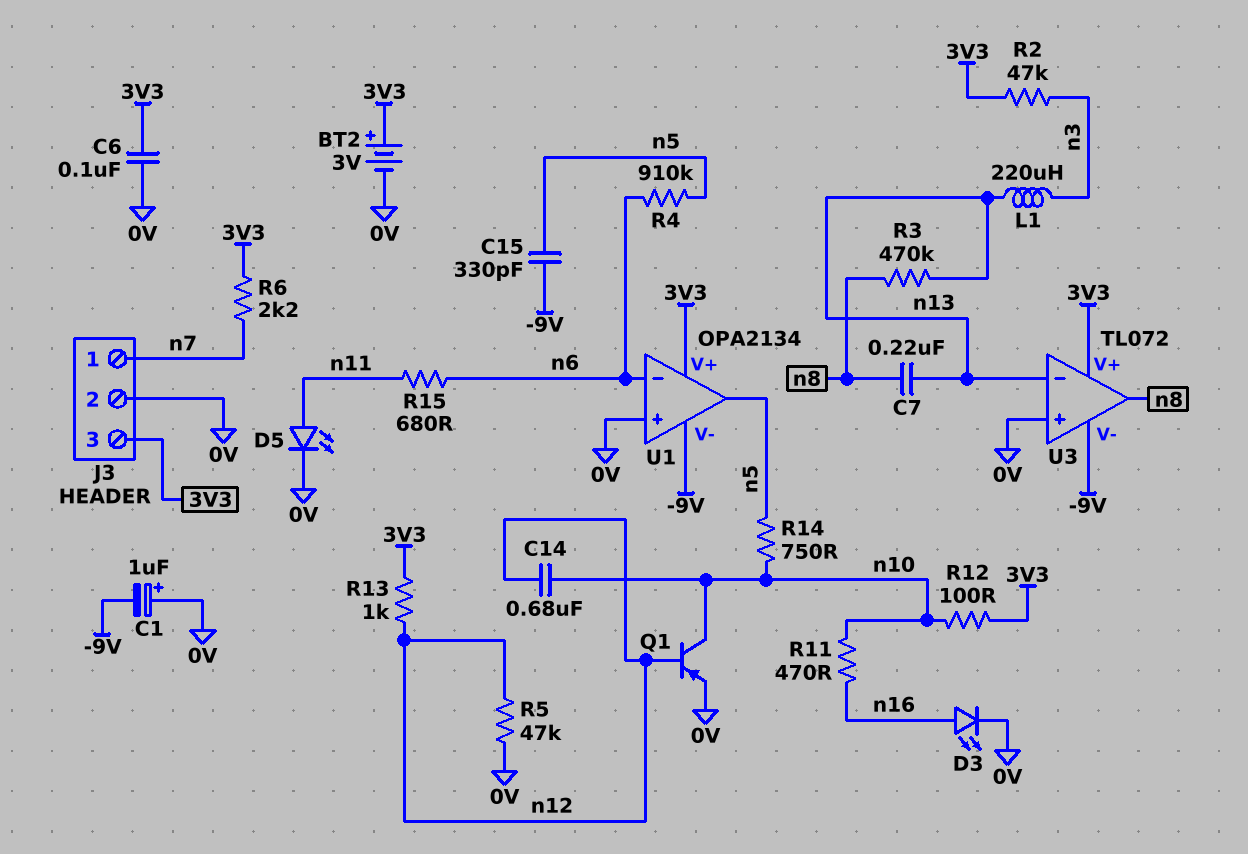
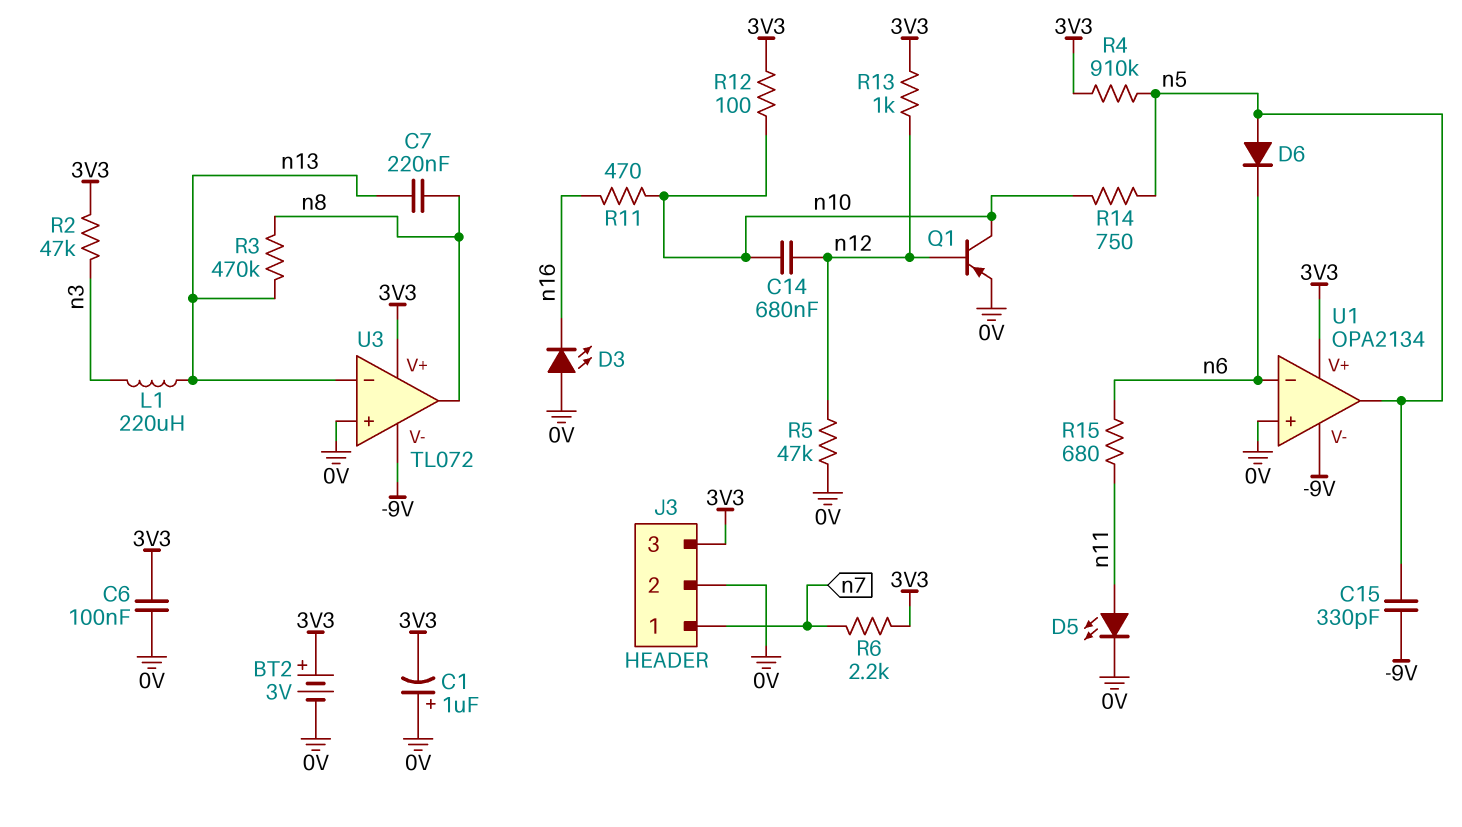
C1: 1uF (plus 0V, minus -9V) -> 1uF (plus 0V, minus 3V3)
D3: LED (A n16, K 0V) -> LED (A 0V, K n16)
D6: none -> diode (A n5, K n6)
R4: 910k (n5, n6) -> 910k (3V3, n5)

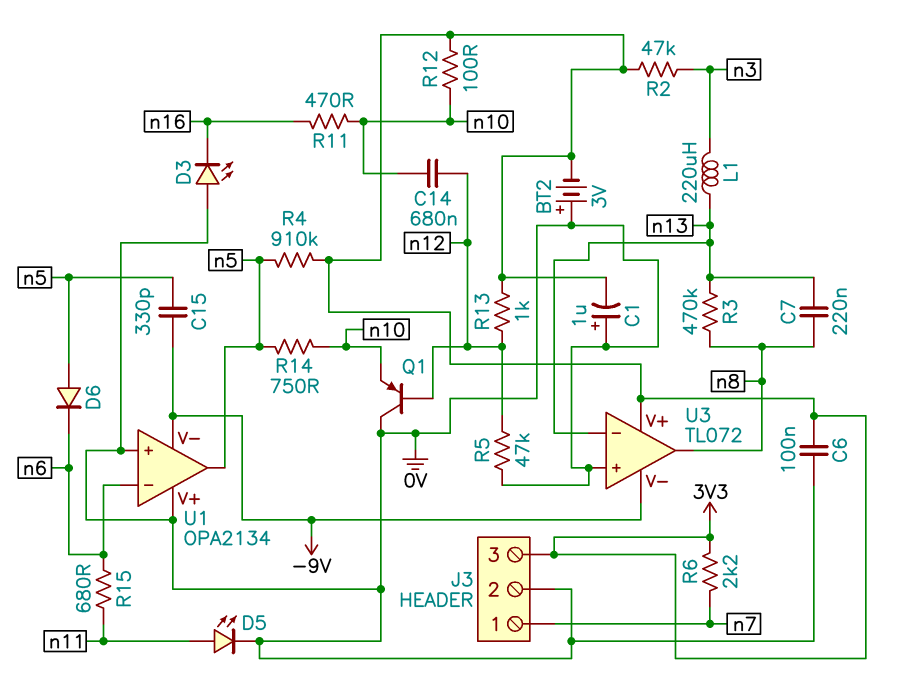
BT2: 3V (plus 3V3, minus 0V) -> 3V (plus 0V, minus 3V3)
Q1: PNP (B n12, C n10, E 0V) -> PNP (B n12, C 0V, E n10)
U1 pin V+: 3V3 -> 0V

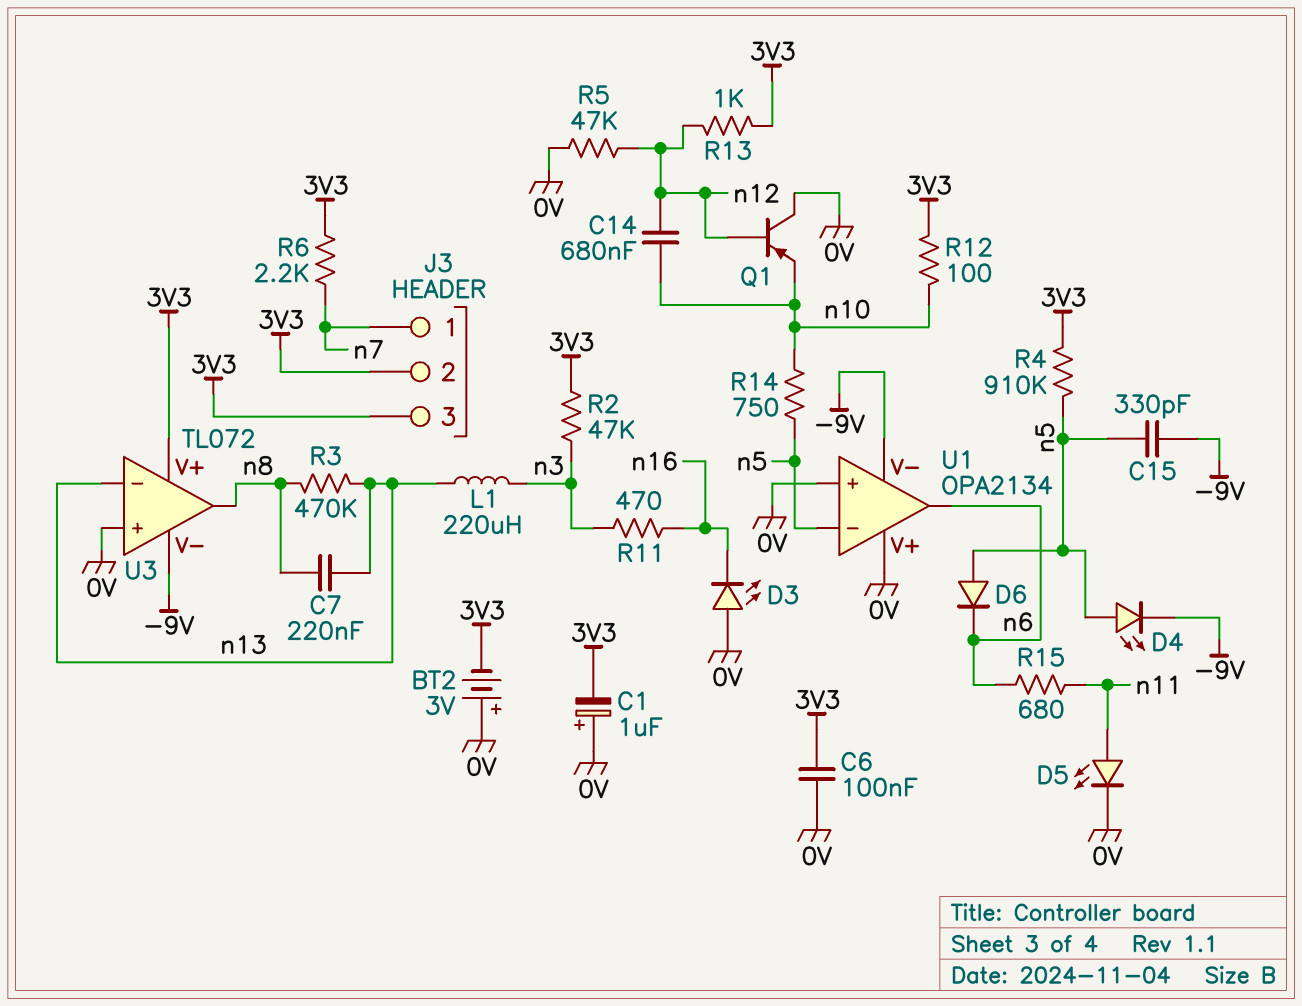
D4: none -> LED (A n5, K -9V)
J3 pin 2: 0V -> 3V3
R11: 470 (n10, n16) -> 470 (n3, n16)
U1 pin in-: n6 -> n5
U1 pin out: n5 -> n6

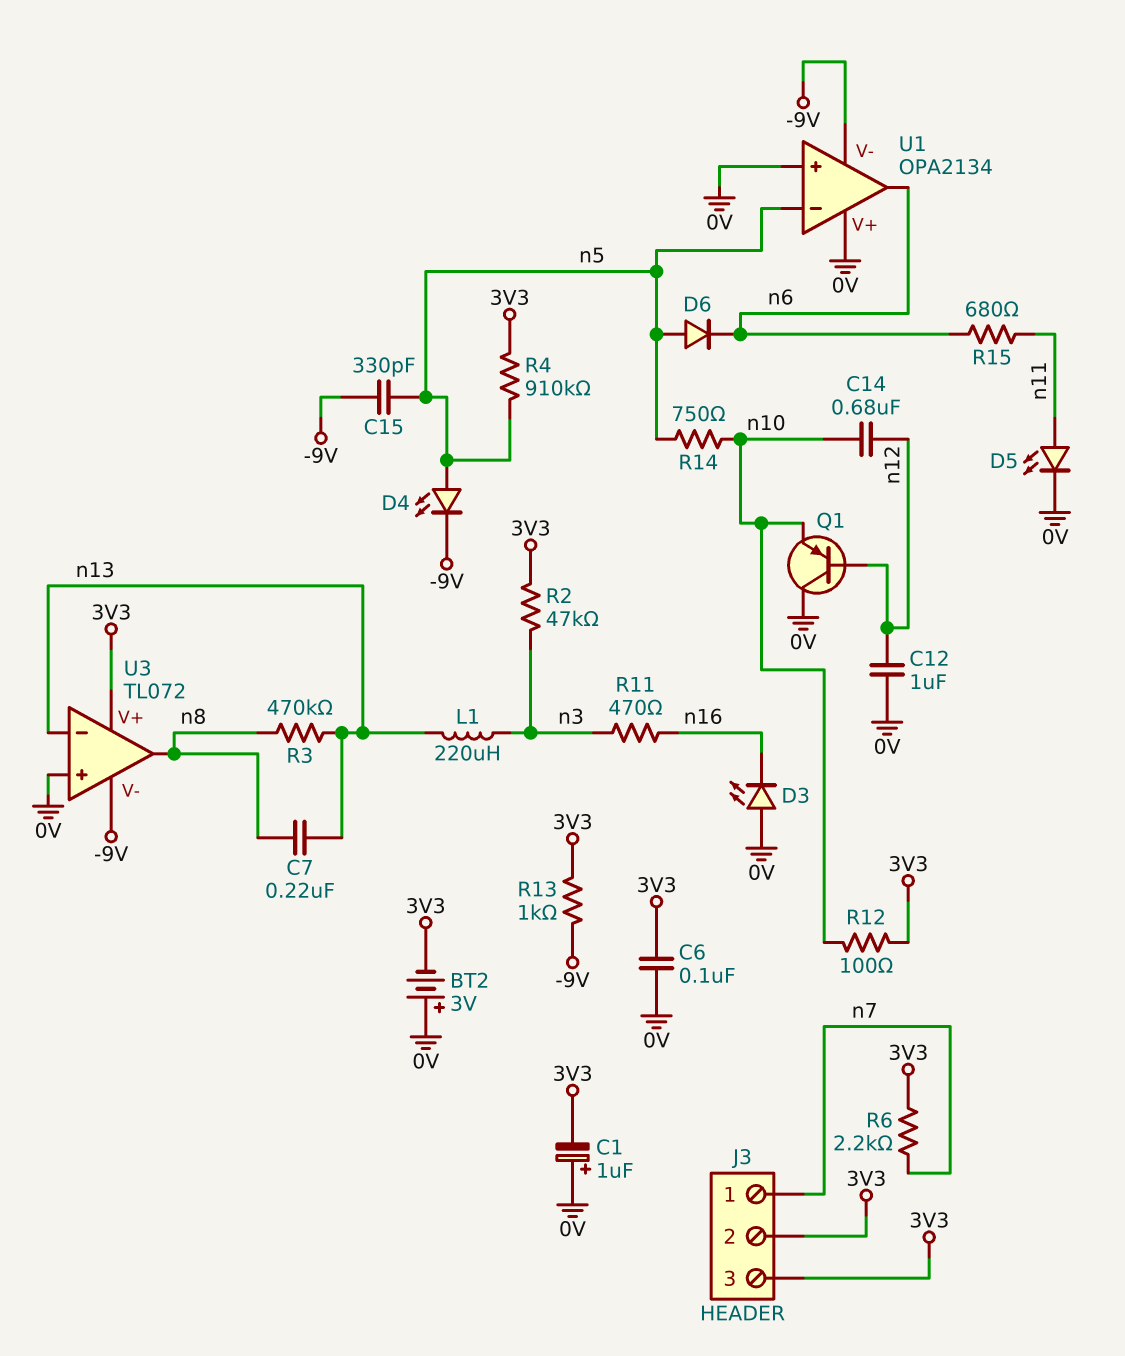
C12: none -> 1uF (0V, n12)
R5: 47k (0V, n12) -> none
R13: 1k (3V3, n12) -> 1k (-9V, 3V3)

